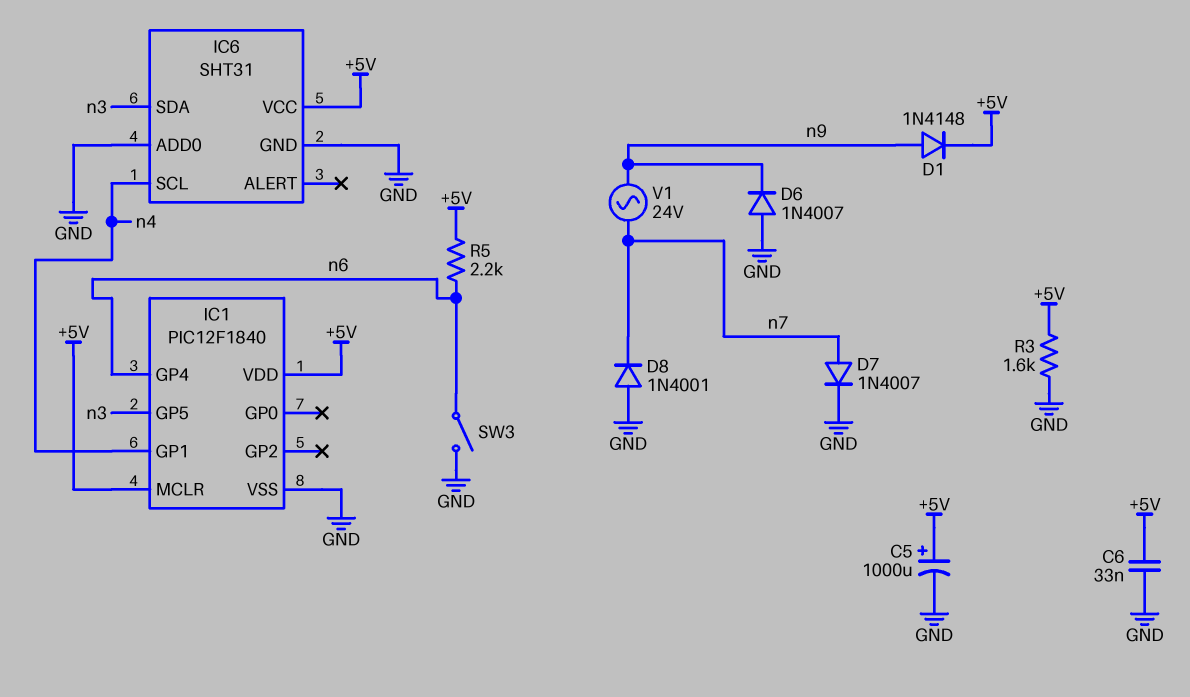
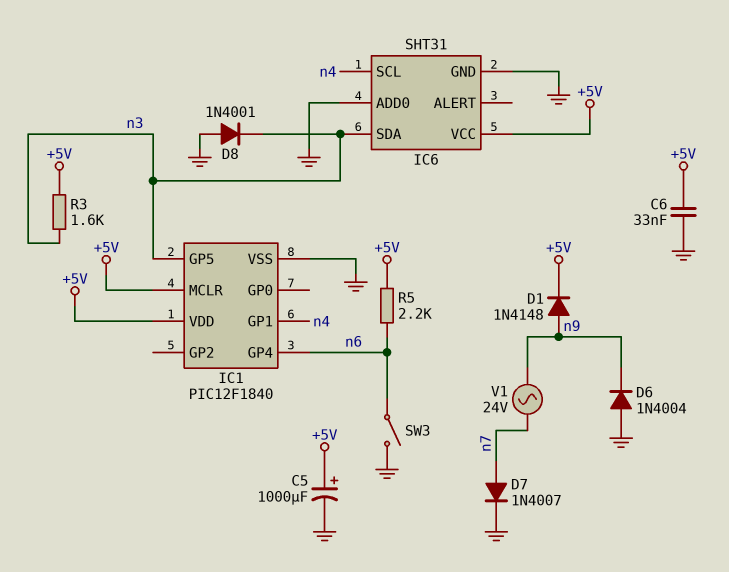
D6: diode 1N4007 (A GND, K n9) -> diode 1N4004 (A GND, K n9)
D8: diode 1N4001 (A GND, K n7) -> diode 1N4001 (A GND, K n3)
R3: 1.6k (+5V, GND) -> 1.6k (+5V, n3)

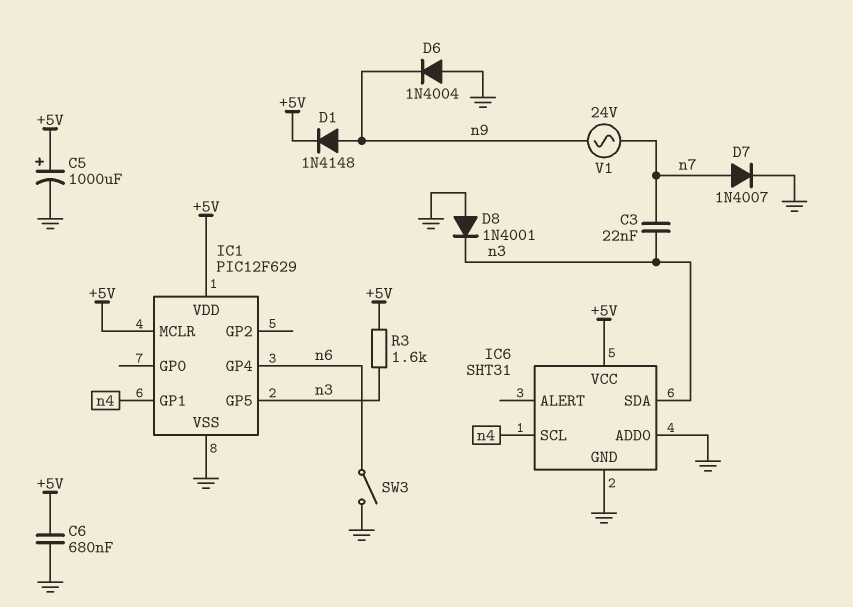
C3: none -> 22nF (n3, n7)
C6: 33nF (+5V, GND) -> 680nF (+5V, GND)
IC1: PIC12F1840 -> PIC12F629
R5: 2.2k (+5V, n6) -> none

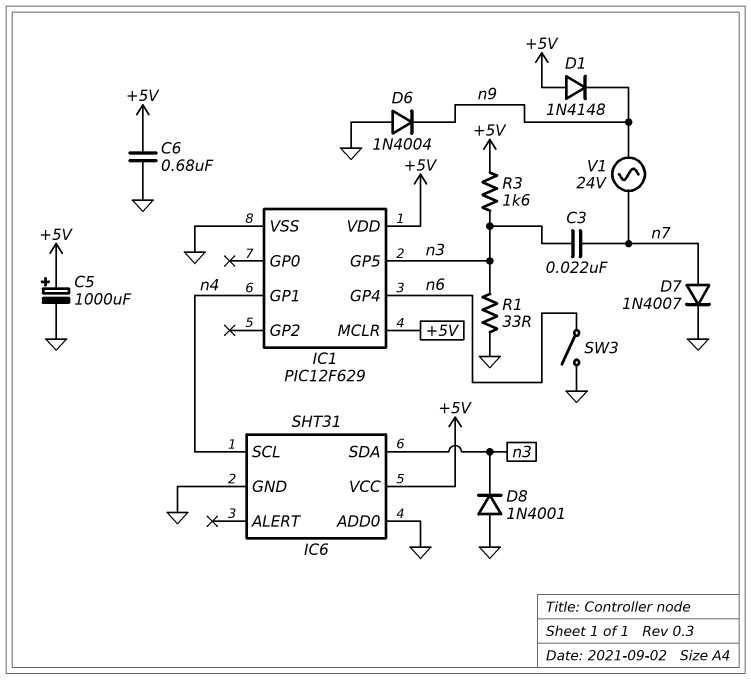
D1: diode 1N4148 (A n9, K +5V) -> diode 1N4148 (A +5V, K n9)
R1: none -> 33 (GND, n3)

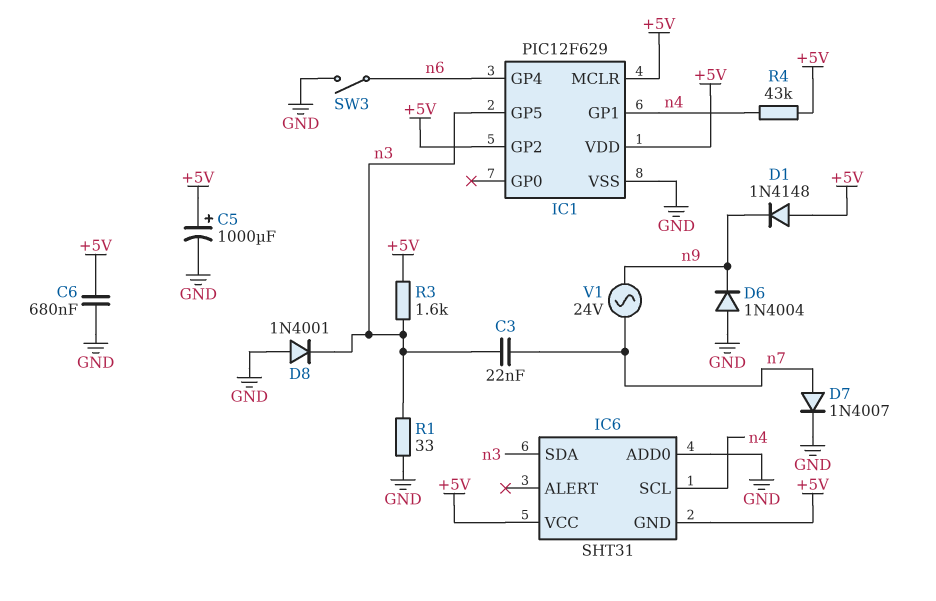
IC1 pin GP2: none -> +5V
IC6 pin GND: GND -> +5V
R4: none -> 43k (+5V, n4)

